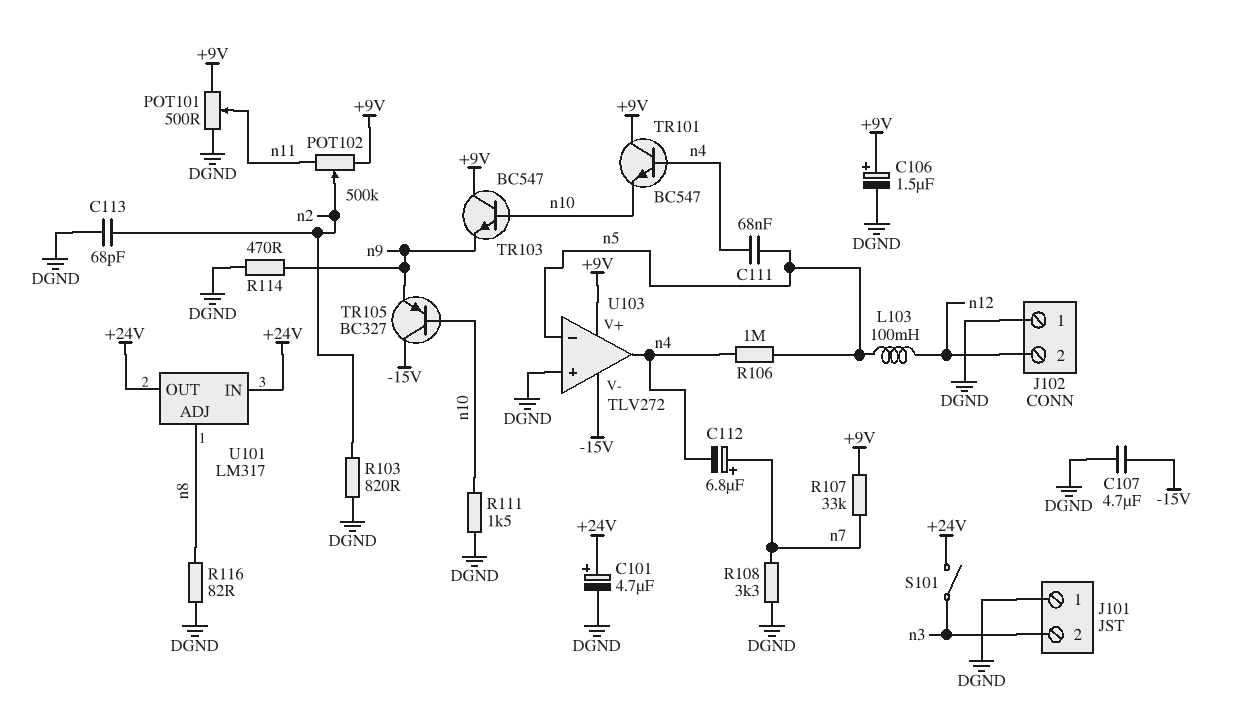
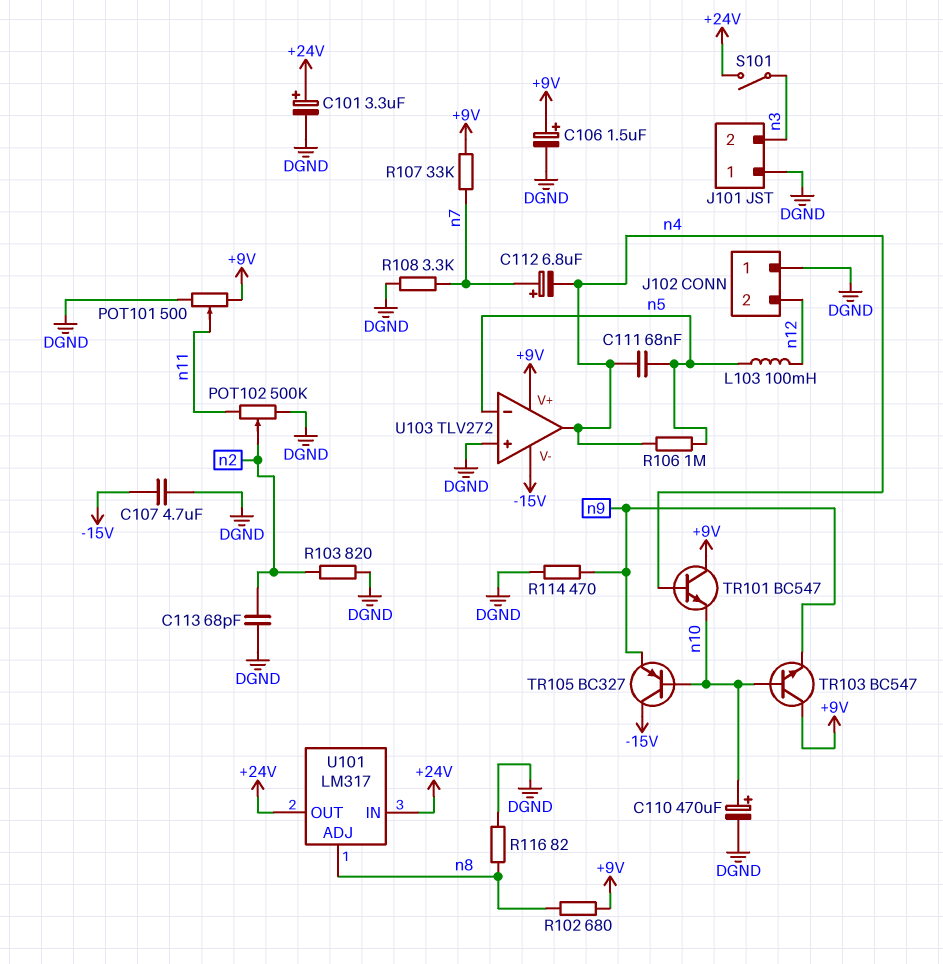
C101: 4.7uF (plus +24V, minus DGND) -> 3.3uF (plus +24V, minus DGND)
C110: none -> 470uF (plus n10, minus DGND)
POT102: 500k (+9V, n11, wiper n2) -> 500k (DGND, n11, wiper n2)
R102: none -> 680 (+9V, n8)
R111: 1.5k (DGND, n10) -> none

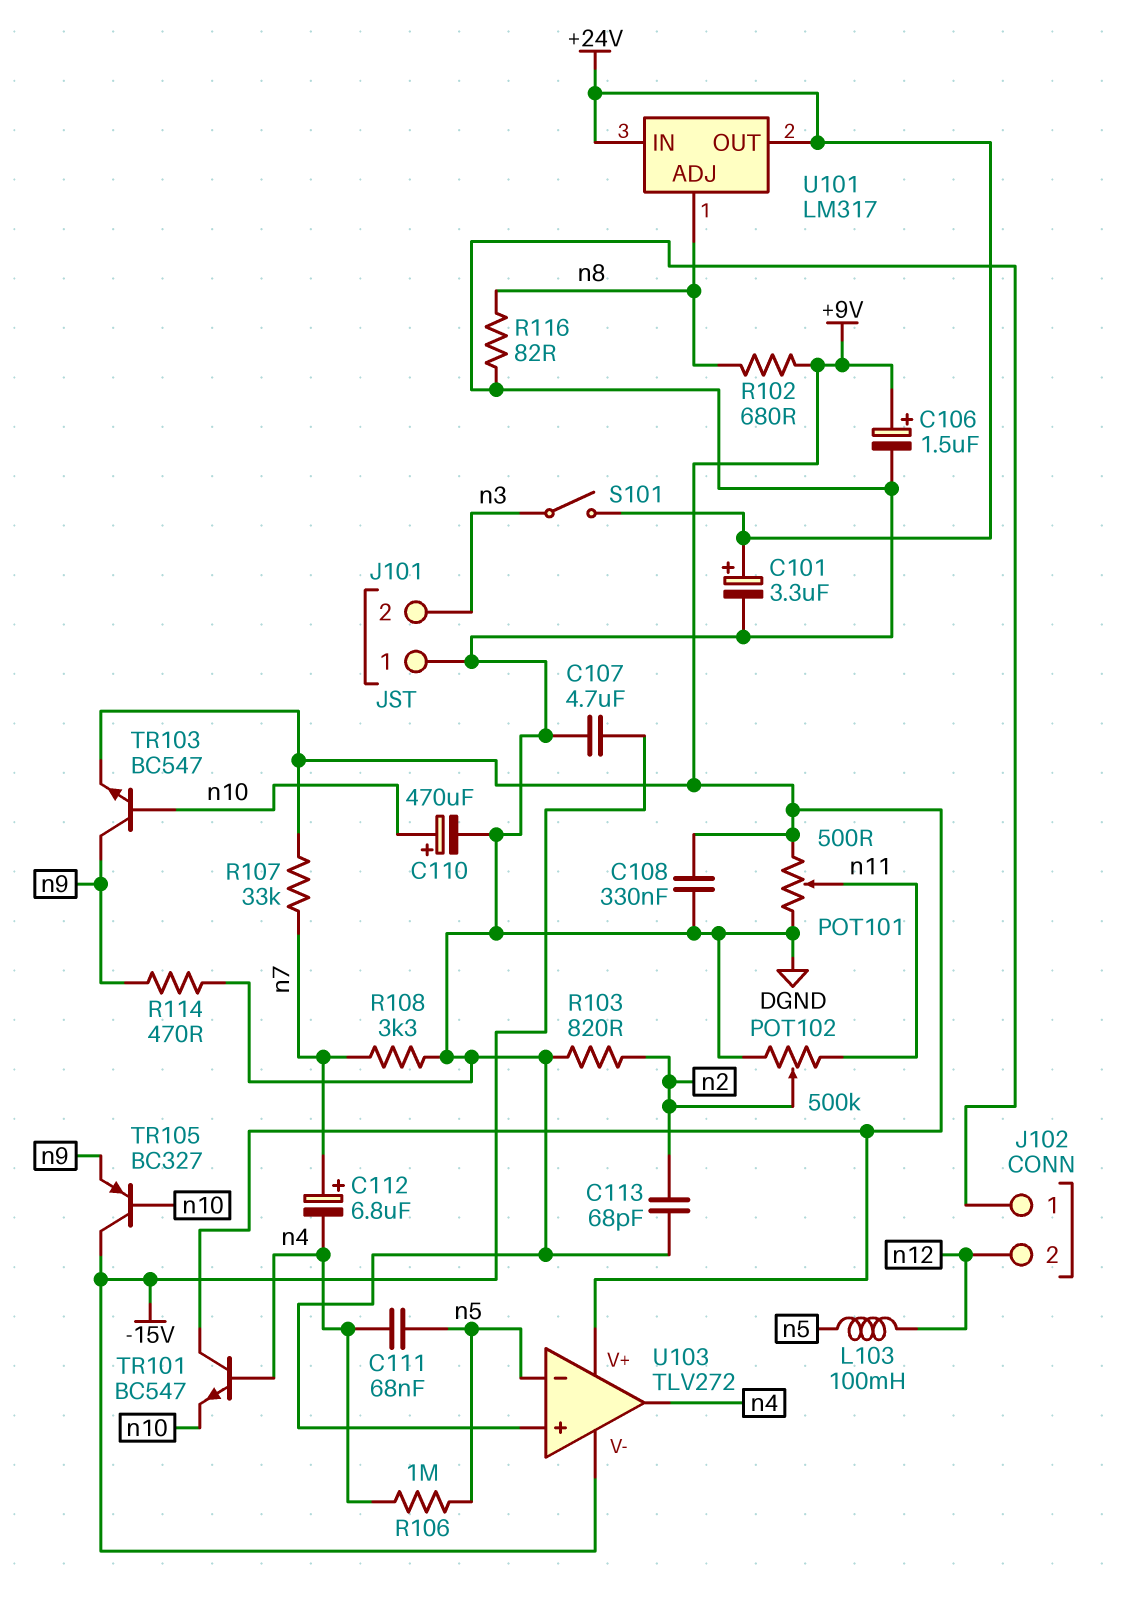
C108: none -> 330nF (+9V, DGND)
TR103: NPN BC547 (B n10, C +9V, E n9) -> NPN BC547 (B n10, C n9, E +9V)

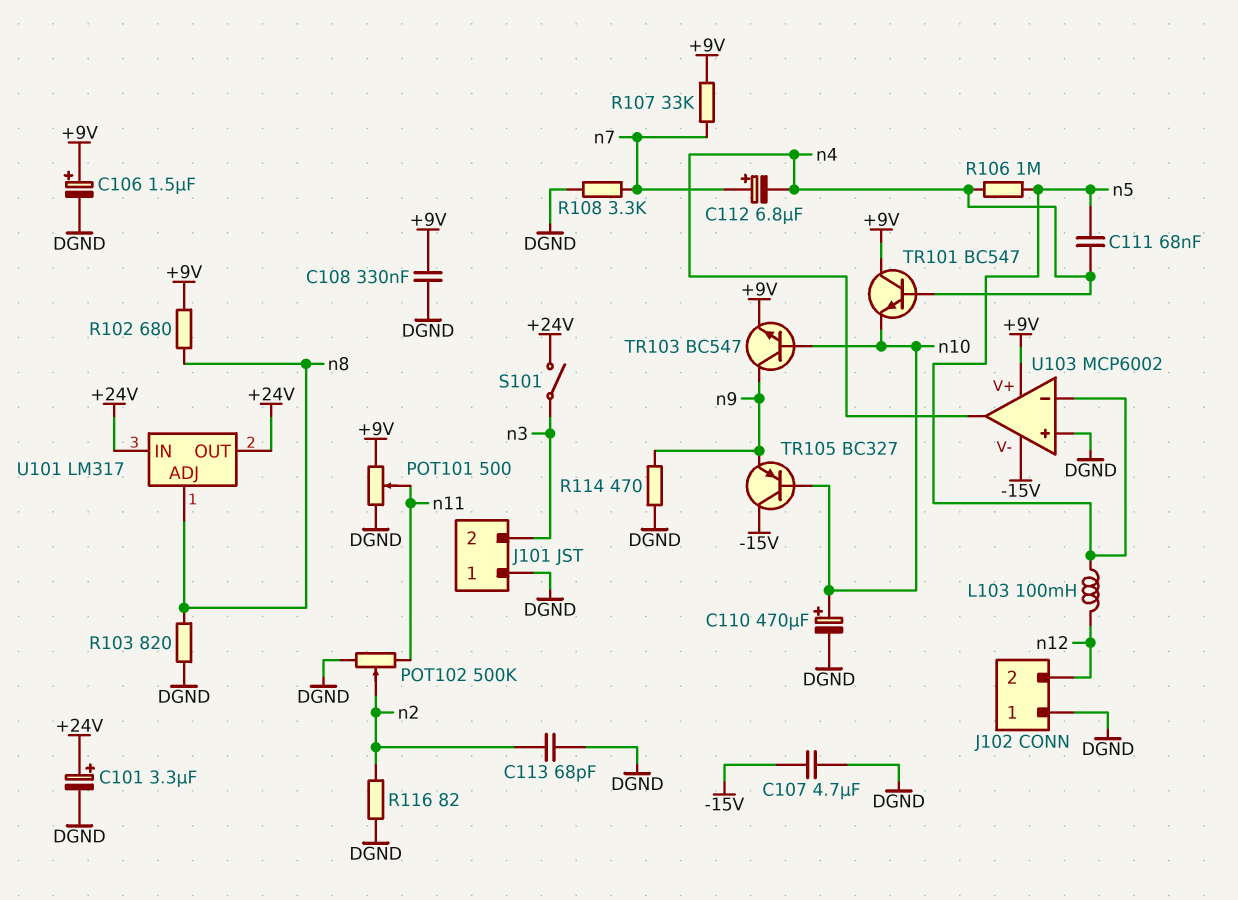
R103: 820 (DGND, n2) -> 820 (DGND, n8)
R116: 82 (DGND, n8) -> 82 (DGND, n2)
U103: TLV272 -> MCP6002

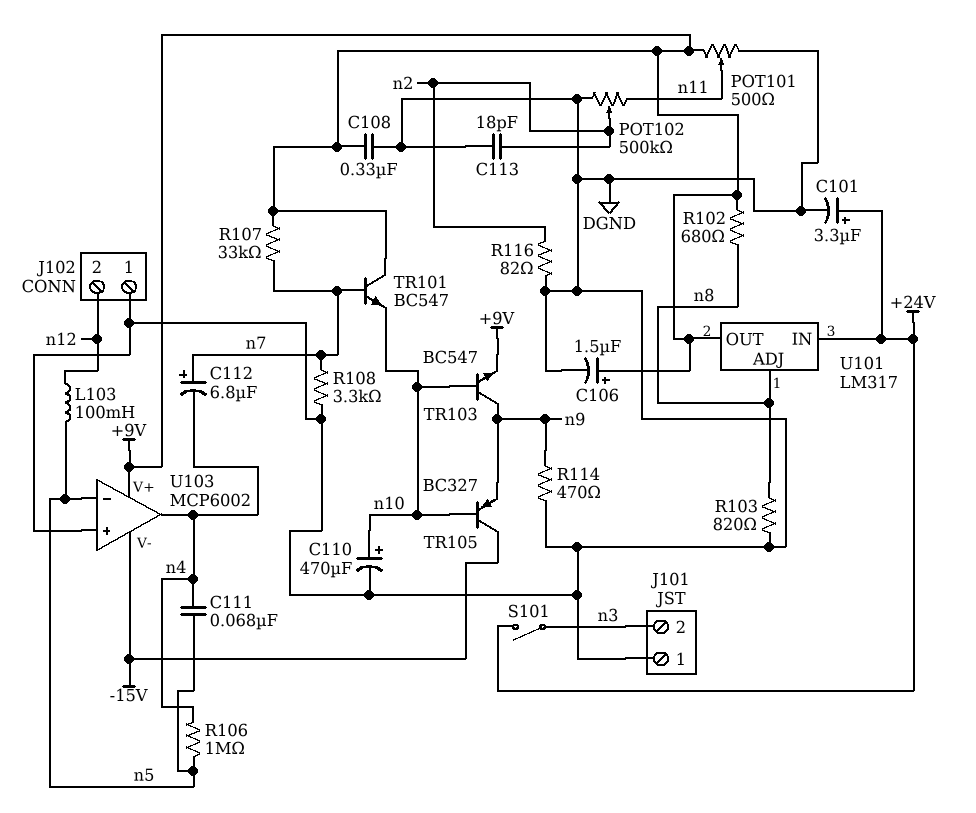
C107: 4.7uF (-15V, DGND) -> none
C113: 68pF (DGND, n2) -> 18pF (DGND, n2)
TR101: NPN BC547 (B n4, C +9V, E n10) -> NPN BC547 (B n7, C +9V, E n10)
U101 pin OUT: +24V -> +9V

